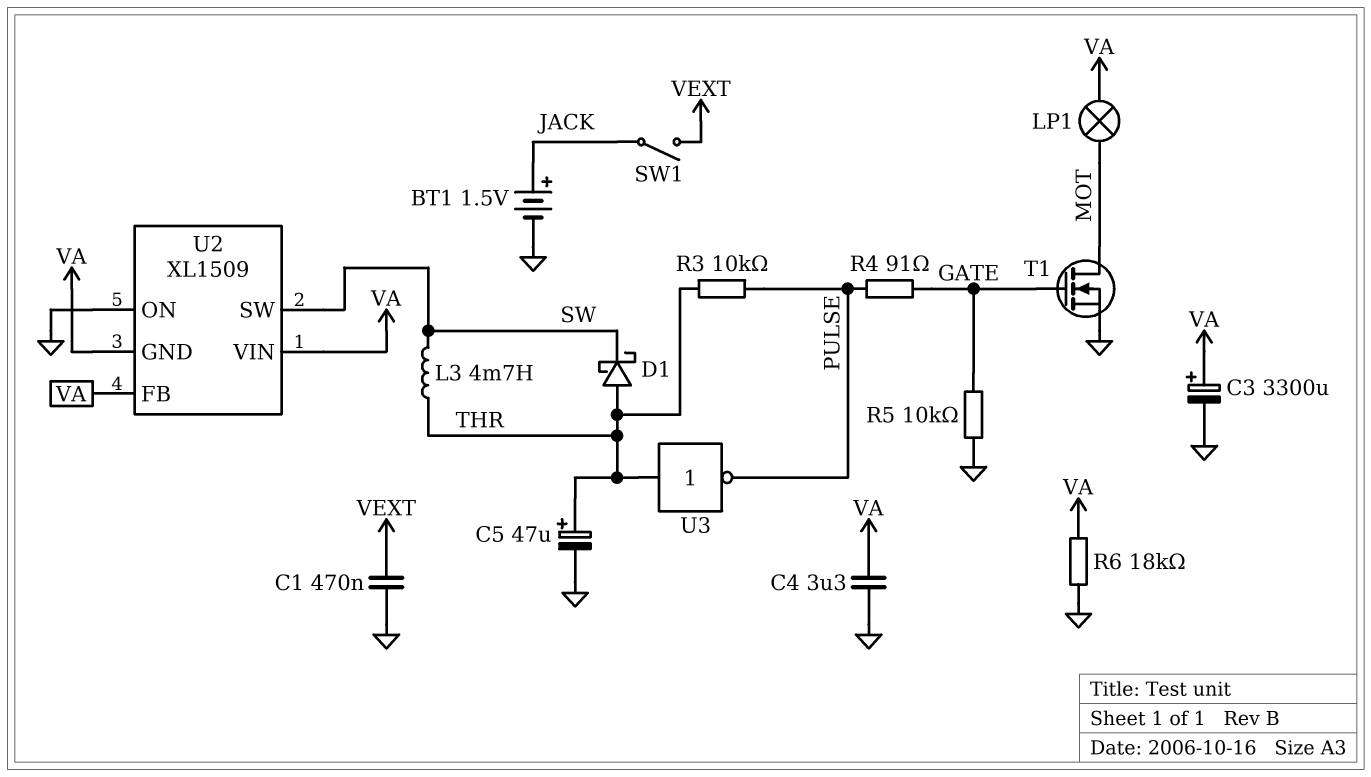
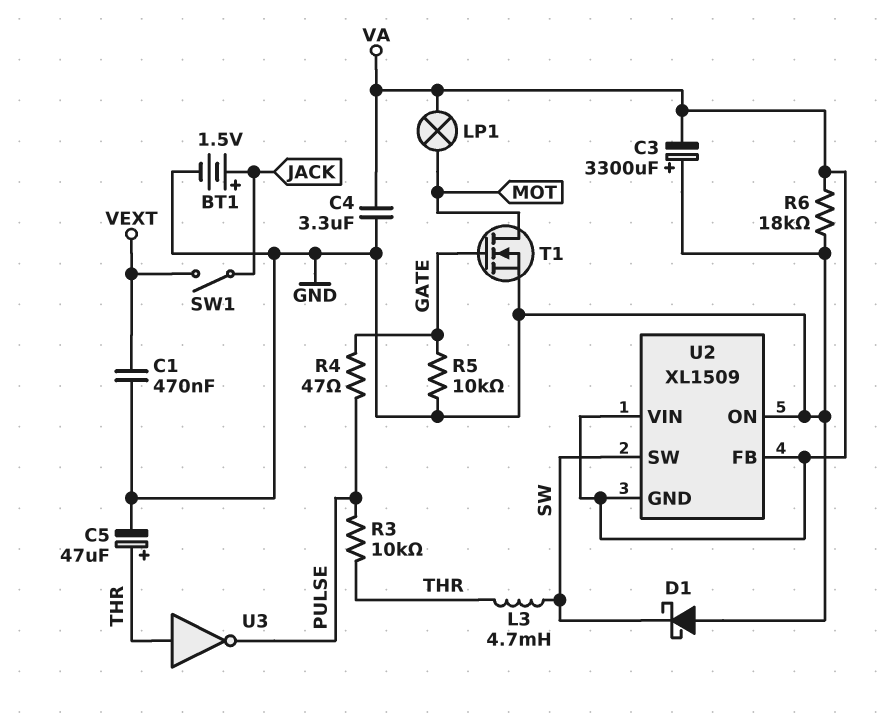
C3: 3300uF (plus VA, minus GND) -> 3300uF (plus GND, minus VA)
D1: schottky (A THR, K SW) -> schottky (A GND, K SW)
R4: 91 (GATE, PULSE) -> 47 (GATE, PULSE)

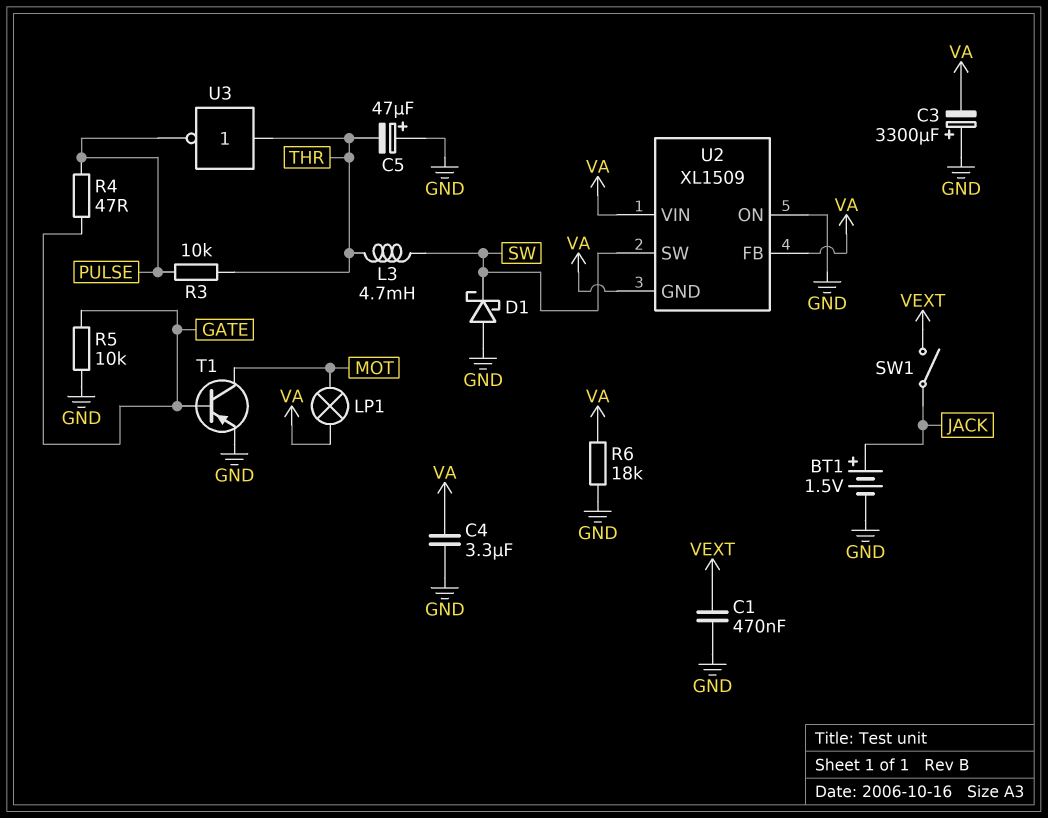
C5: 47uF (plus THR, minus GND) -> 47uF (plus GND, minus THR)
T1: NMOS (G GATE, D MOT, S GND) -> PNP (B GATE, C MOT, E GND)

